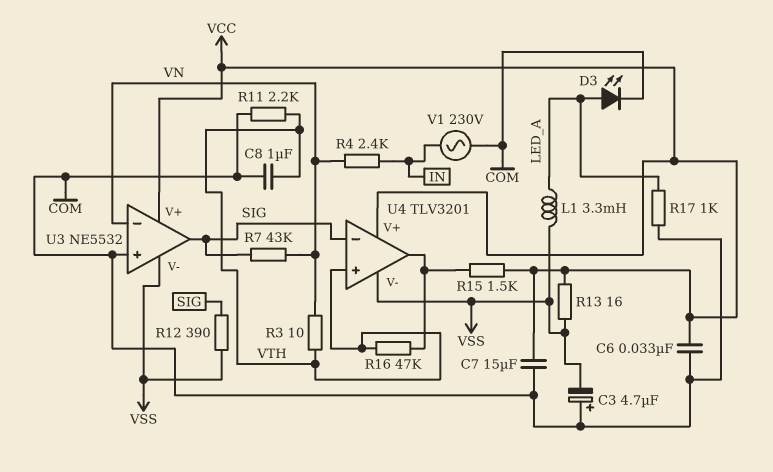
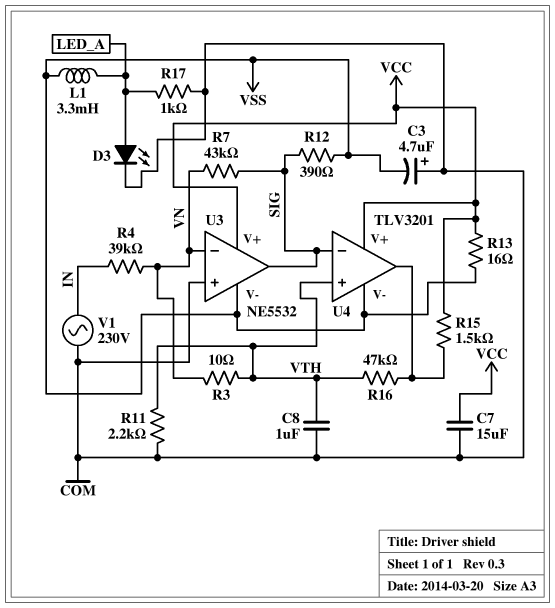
C6: 33nF (COM, VCC) -> none
R4: 2.4k (IN, VN) -> 39k (IN, VN)

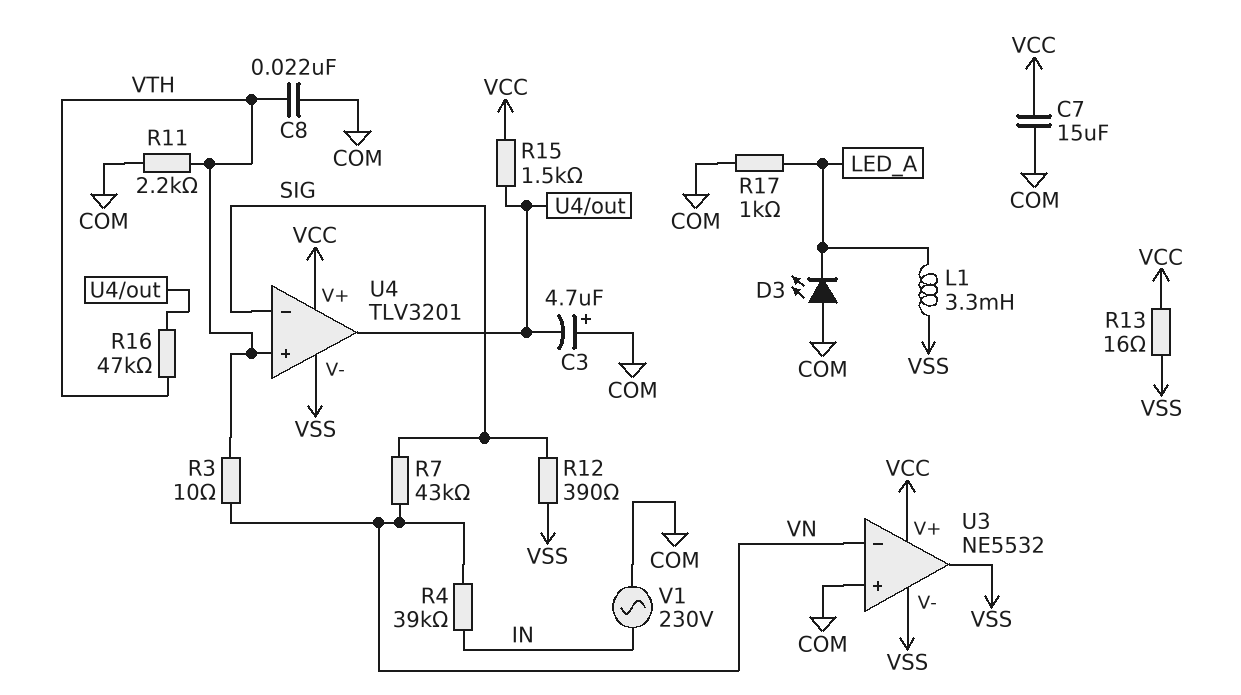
C3: 4.7uF (plus COM, minus VSS) -> 4.7uF (plus COM, minus U4/out)
C8: 1uF (COM, VTH) -> 22nF (COM, VTH)
D3: LED (A LED_A, K COM) -> LED (A COM, K LED_A)
U3 pin out: SIG -> VSS

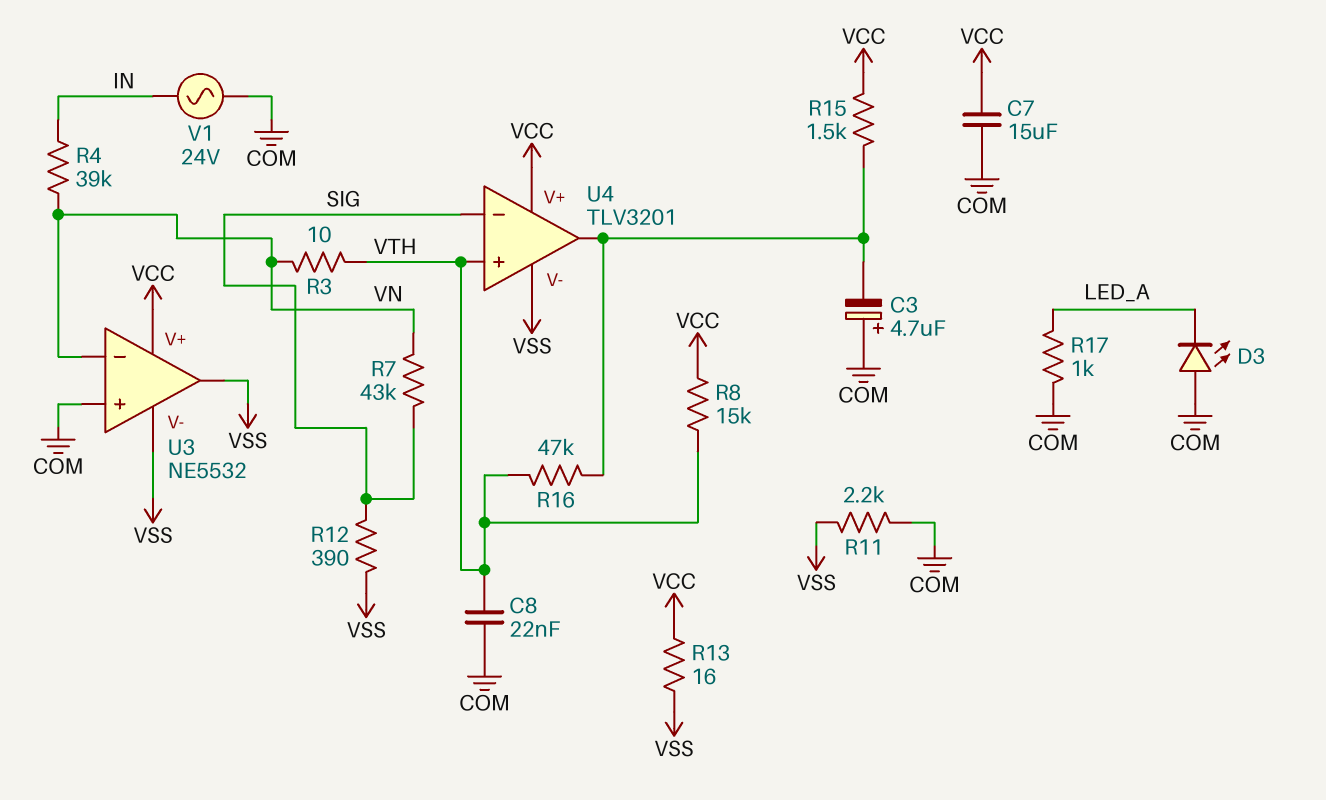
L1: 3.3mH (LED_A, VSS) -> none
R8: none -> 15k (VCC, VTH)
R11: 2.2k (COM, VTH) -> 2.2k (COM, VSS)
V1: AC 230V (COM, IN) -> AC 24V (COM, IN)

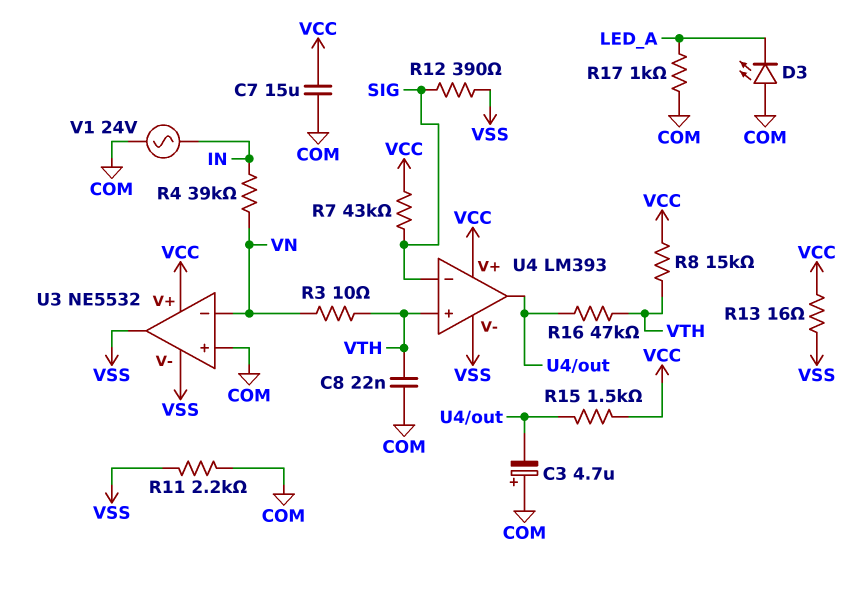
R7: 43k (SIG, VN) -> 43k (SIG, VCC)
U4: TLV3201 -> LM393

